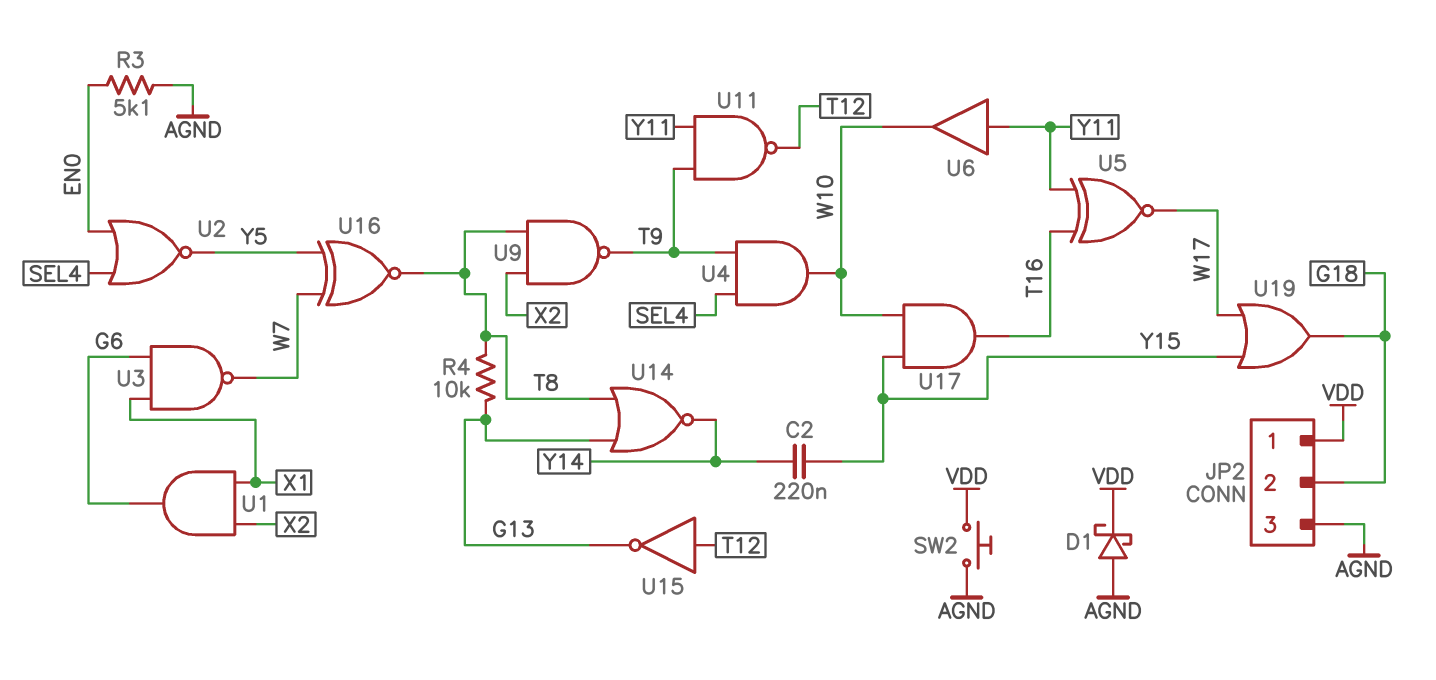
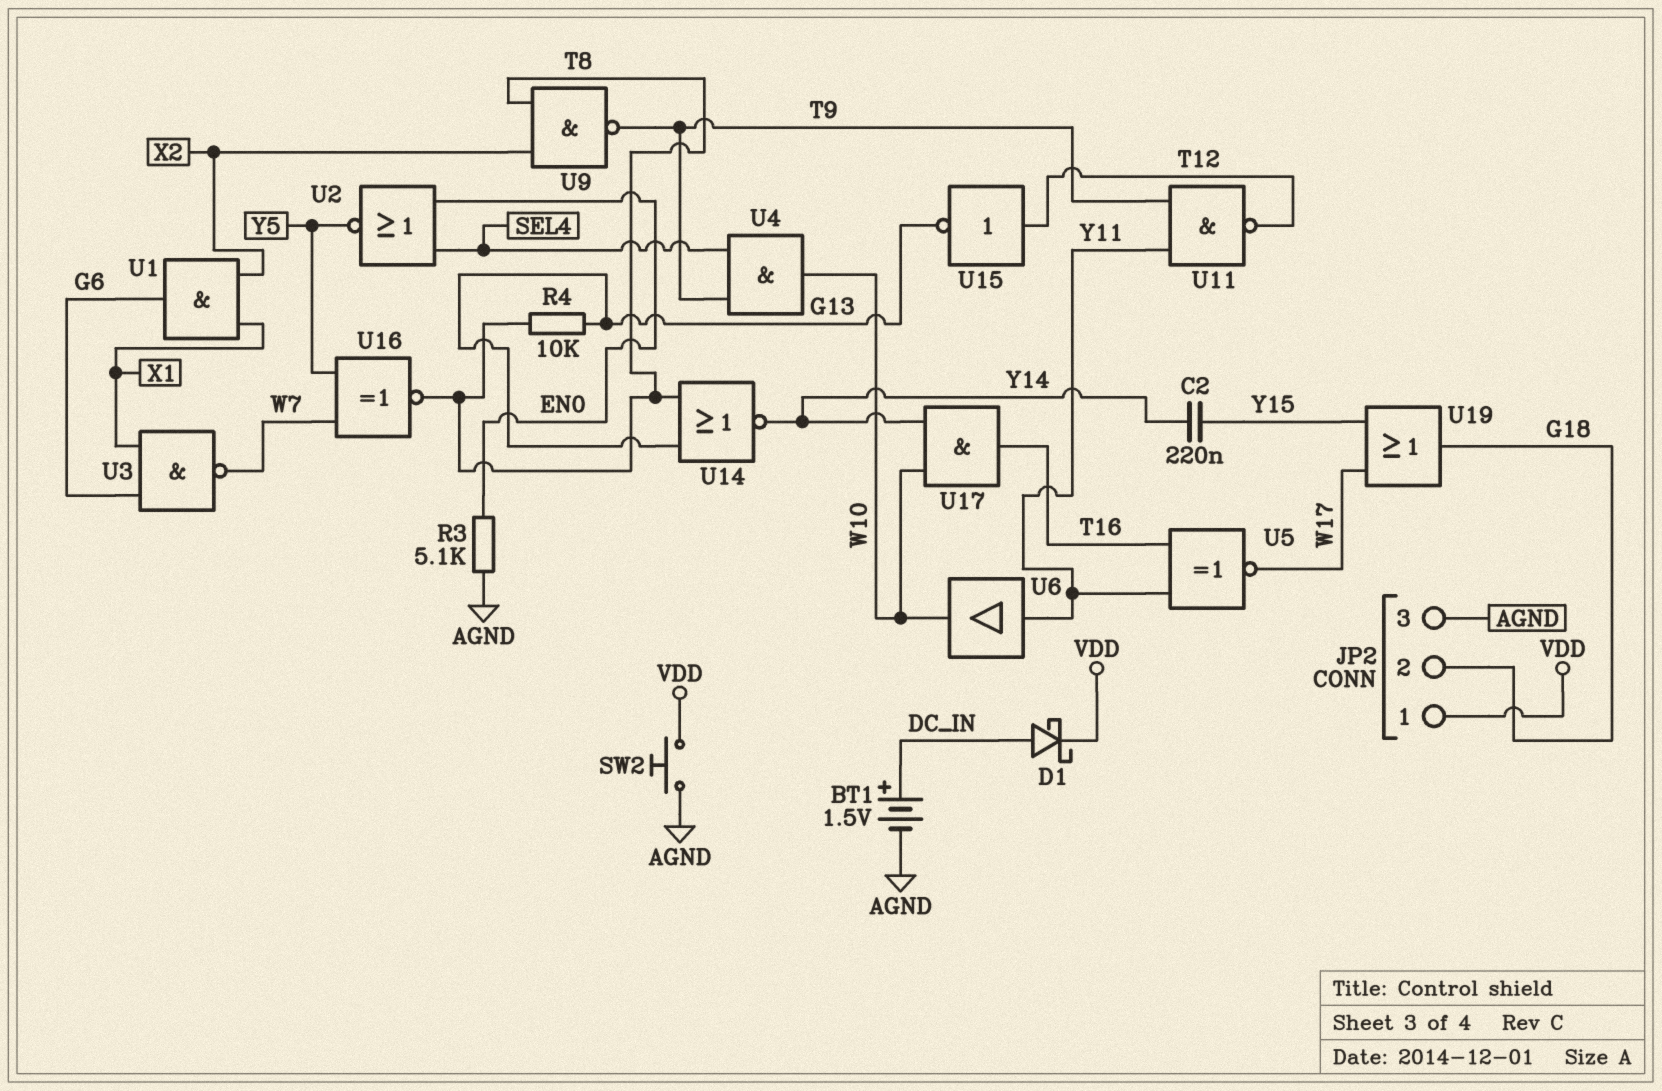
BT1: none -> 1.5V (plus DC_IN, minus AGND)
D1: schottky (A AGND, K VDD) -> schottky (A DC_IN, K VDD)
U17: AND (in W10, in Y15, out T16) -> AND (in W10, in Y14, out T16)

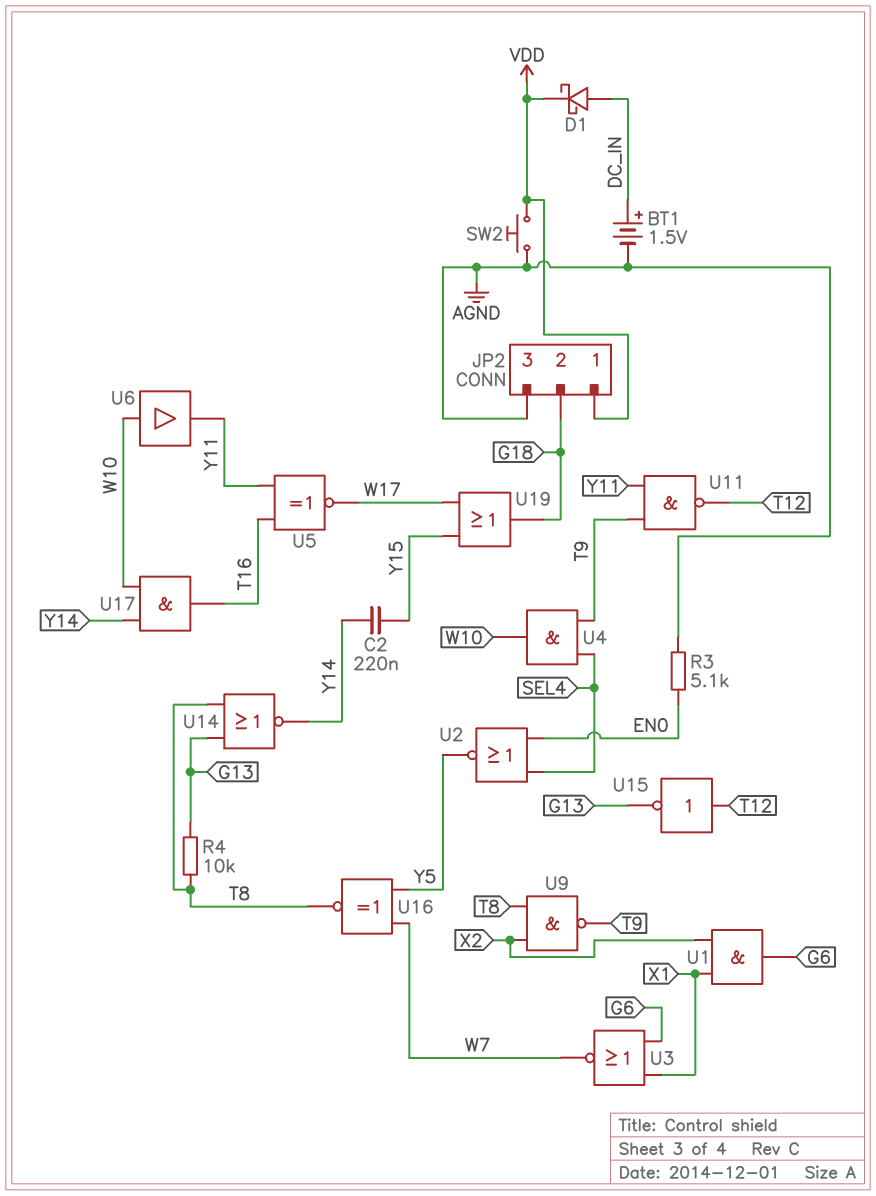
U3: NAND (in G6, in X1, out W7) -> NOR (in G6, in X1, out W7)
U6: buffer (in Y11, out W10) -> buffer (in W10, out Y11)

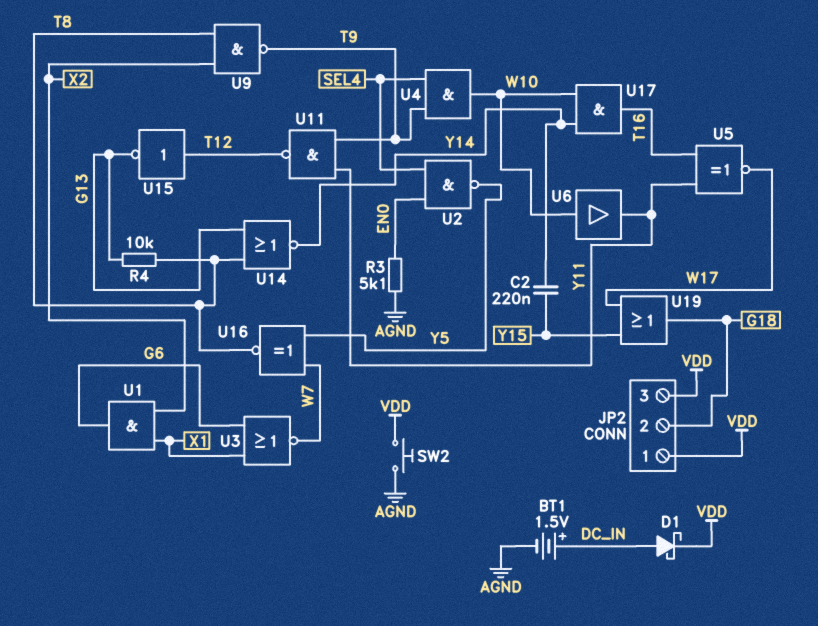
JP2 pin 3: AGND -> VDD
U2: NOR (in EN0, in SEL4, out Y5) -> NAND (in EN0, in SEL4, out Y5)

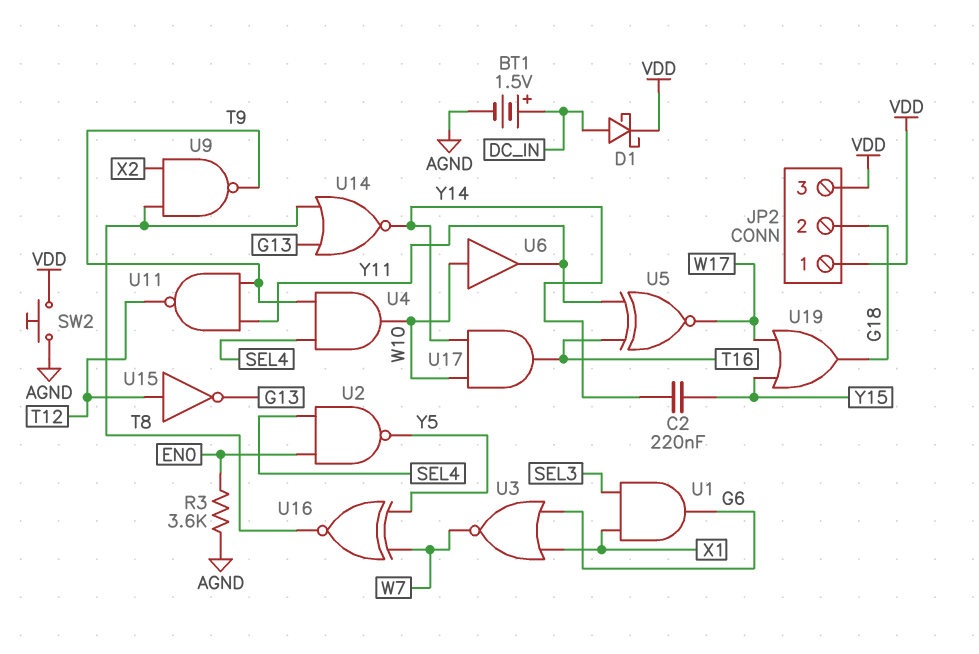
R3: 5.1k (AGND, EN0) -> 3.6k (AGND, EN0)
R4: 10k (G13, T8) -> none
U1: AND (in X1, in X2, out G6) -> AND (in SEL3, in X1, out G6)

